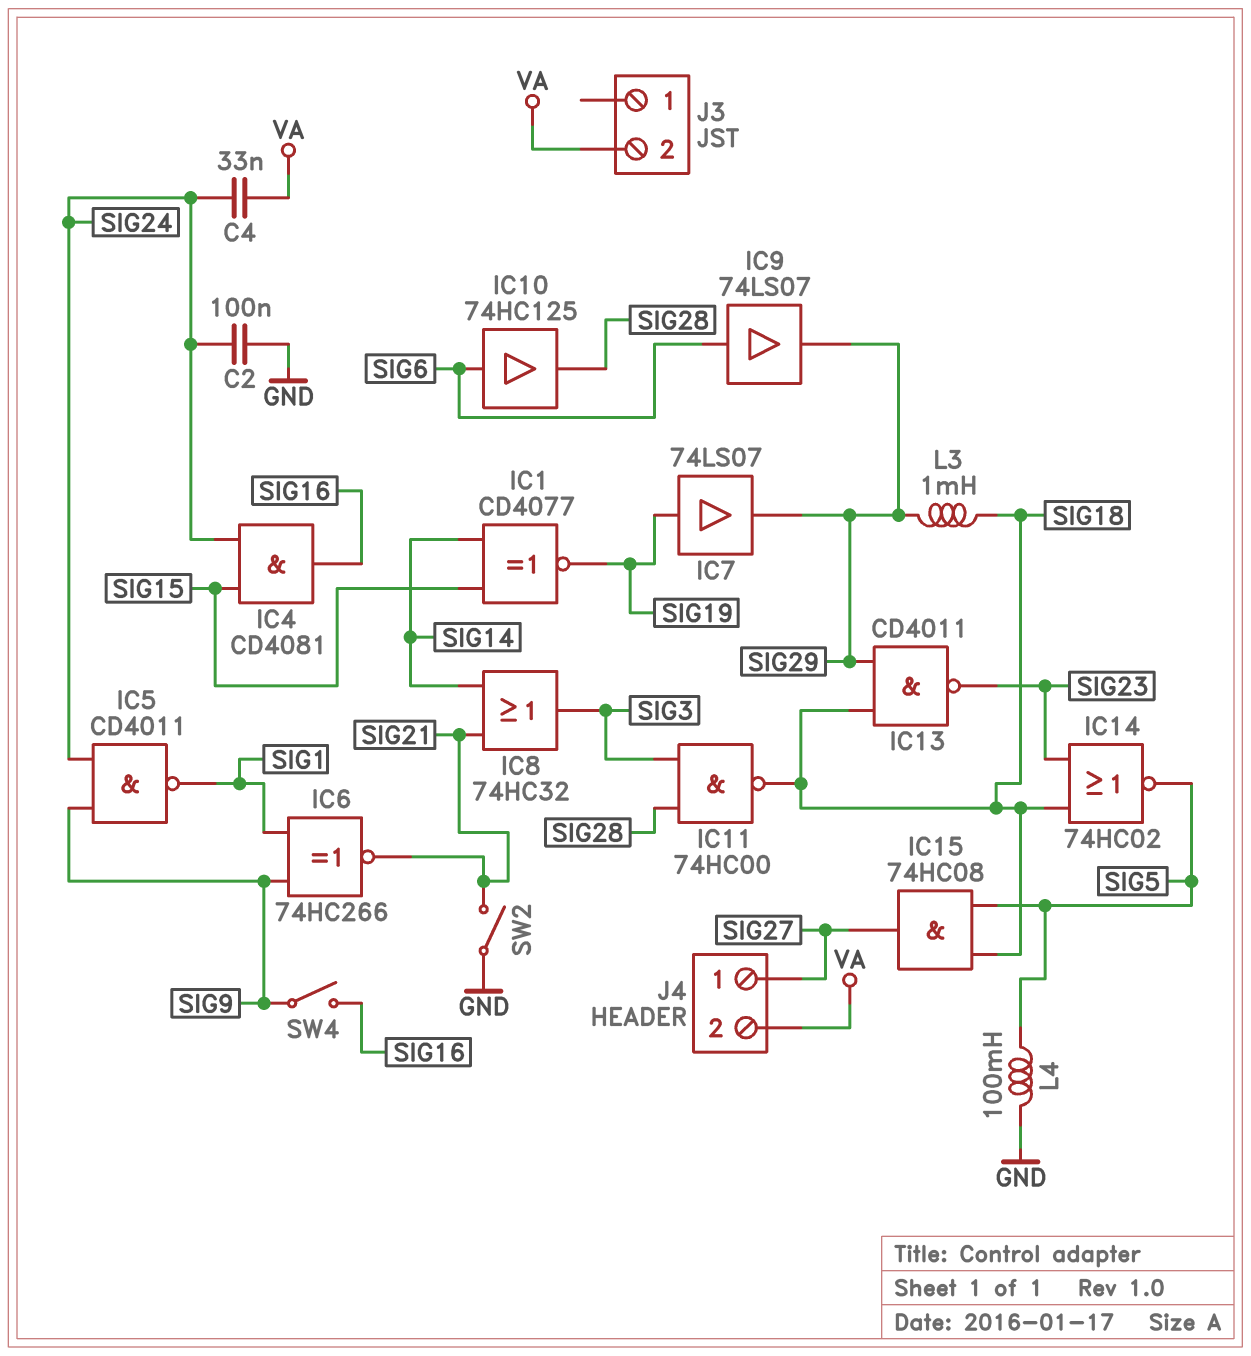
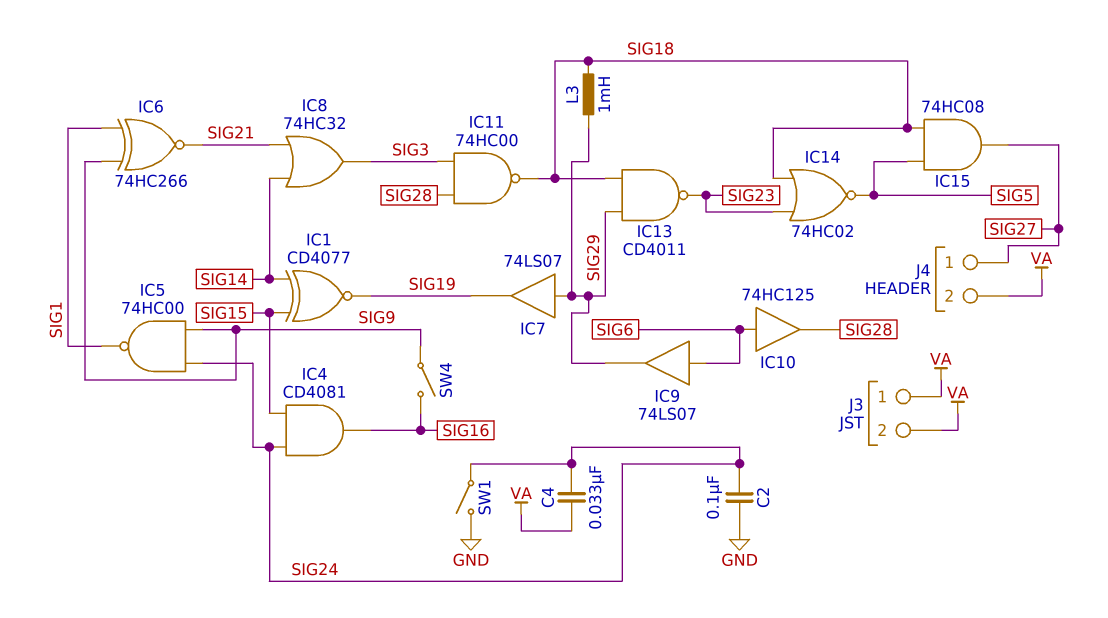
IC5: NAND CD4011 (in SIG9, in SIG24, out SIG1) -> NAND 74HC00 (in SIG9, in SIG24, out SIG1)
IC7: buffer 74LS07 (in SIG19, out SIG29) -> buffer 74LS07 (in SIG29, out SIG19)
J3 pin 1: none -> VA
L4: 100mH (GND, SIG5) -> none
SW1: none -> switch (GND, SIG24)
SW2: switch (GND, SIG21) -> none

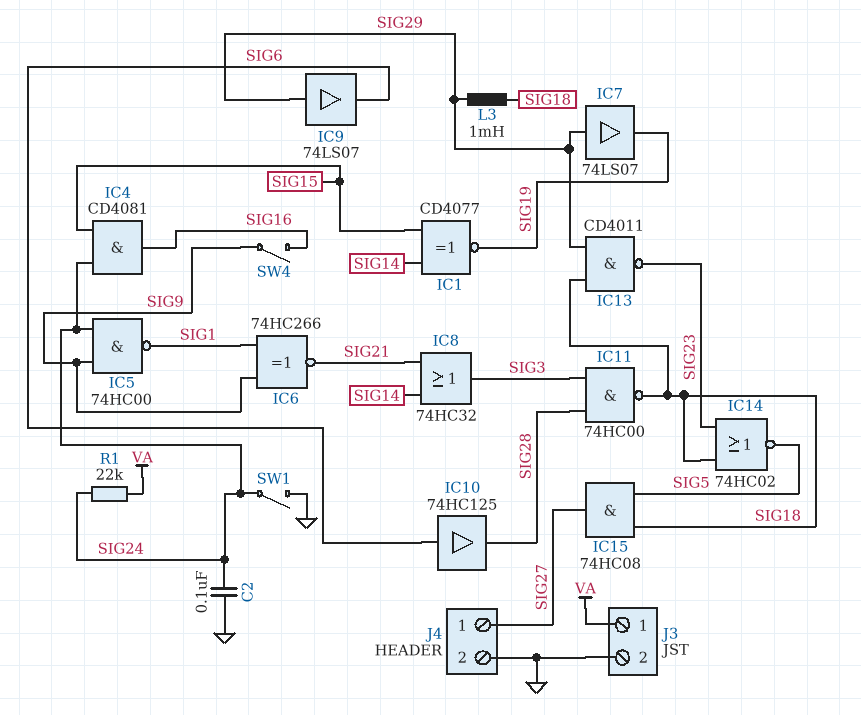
C4: 33nF (SIG24, VA) -> none
IC9: buffer 74LS07 (in SIG6, out SIG29) -> buffer 74LS07 (in SIG29, out SIG6)
J3 pin 2: VA -> GND
J4 pin 2: VA -> GND
R1: none -> 22k (SIG24, VA)

